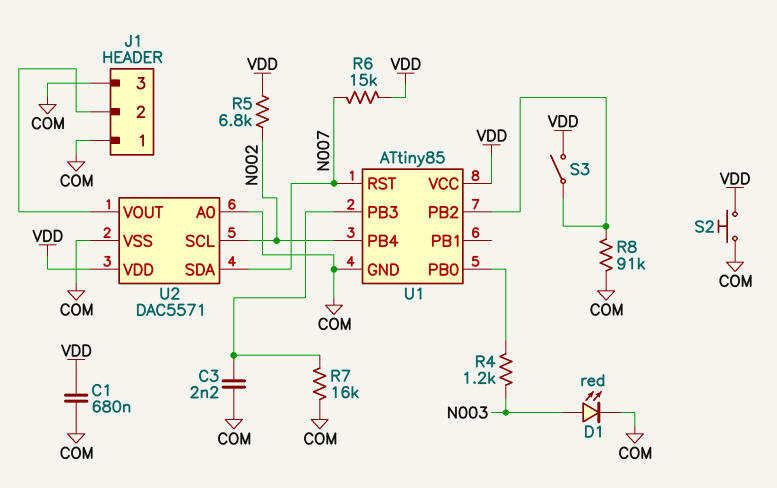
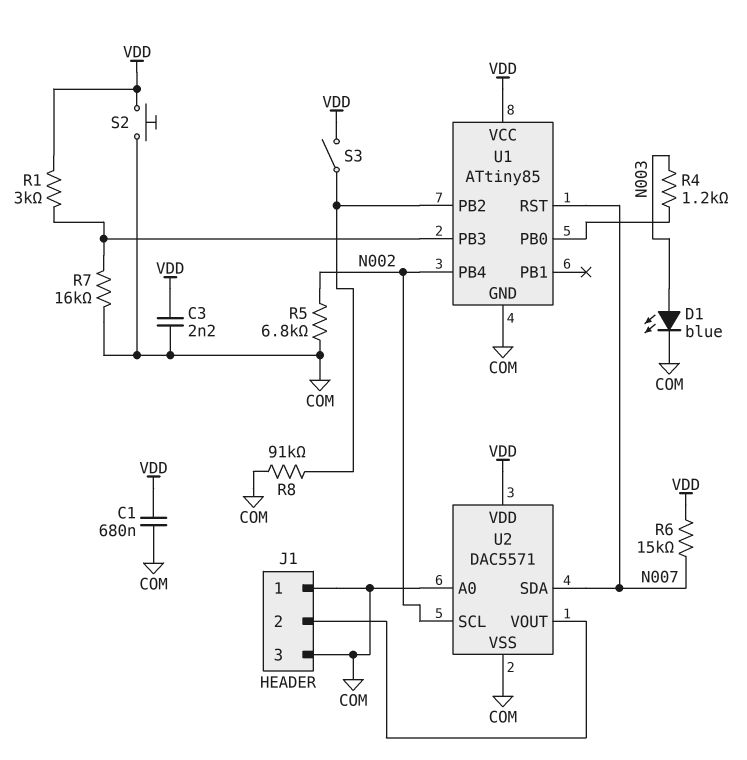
C3: 2.2nF (COM, U1/PB3) -> 2.2nF (COM, VDD)
D1: LED red (A N003, K COM) -> LED blue (A N003, K COM)
R1: none -> 3k (U1/PB3, VDD)
R5: 6.8k (N002, VDD) -> 6.8k (COM, N002)

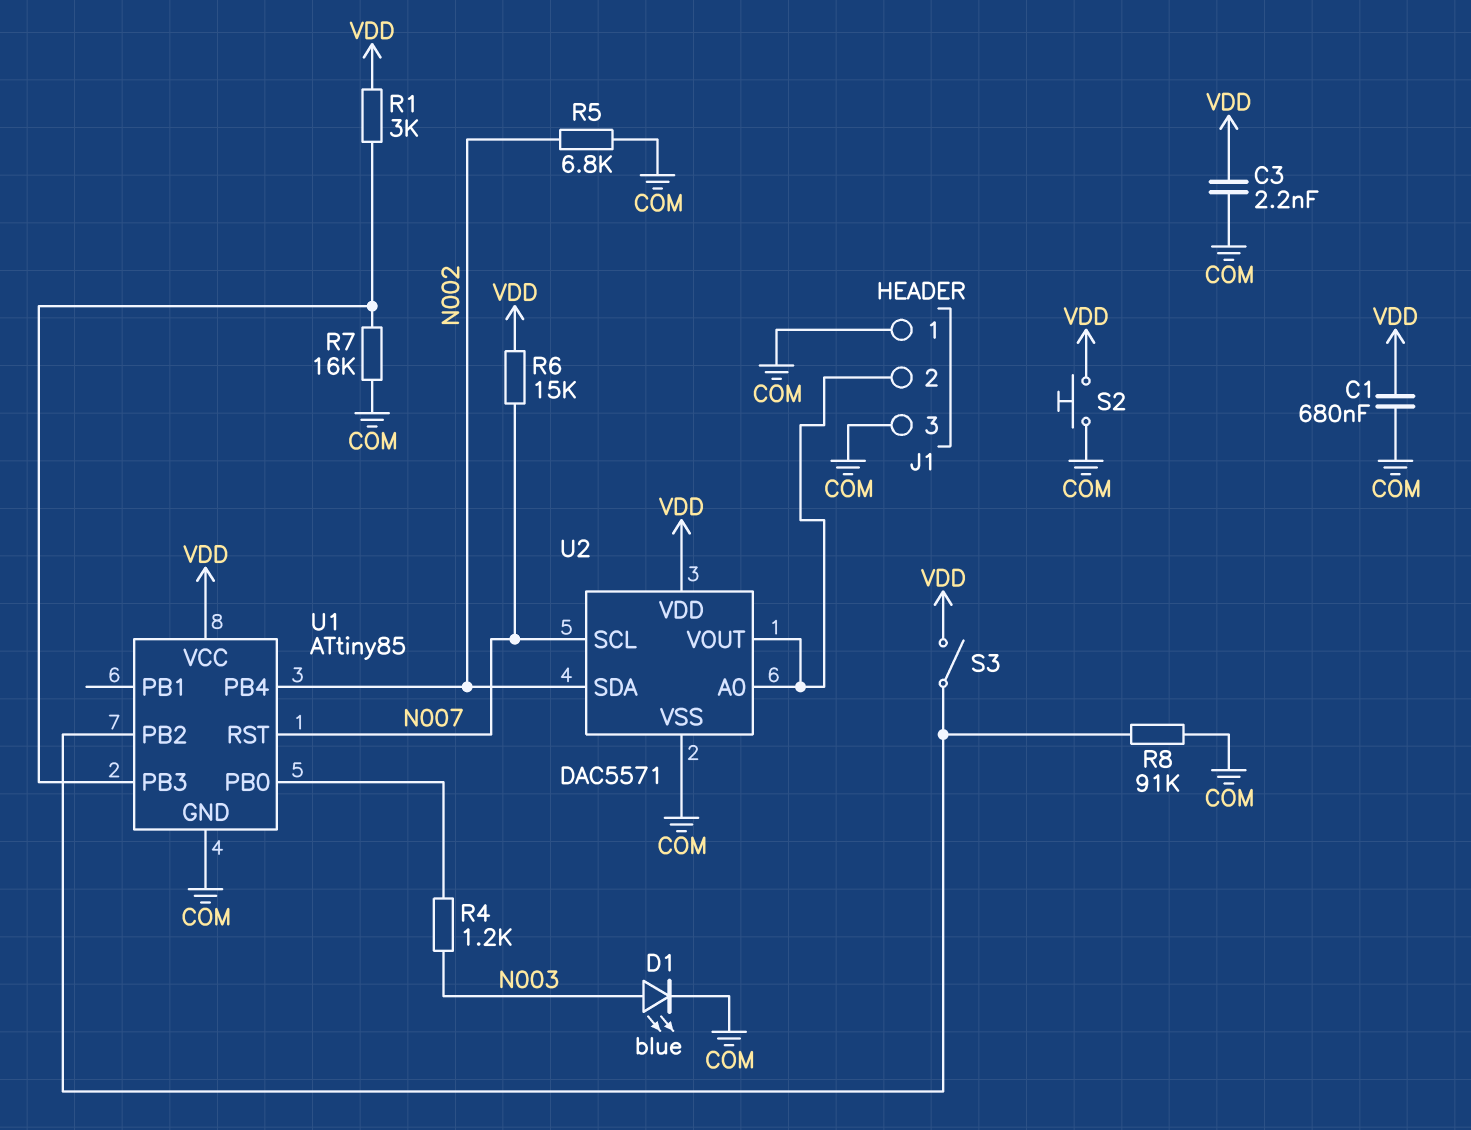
U2 pin A0: COM -> J1/2
U2 pin SCL: N002 -> N007
U2 pin SDA: N007 -> N002

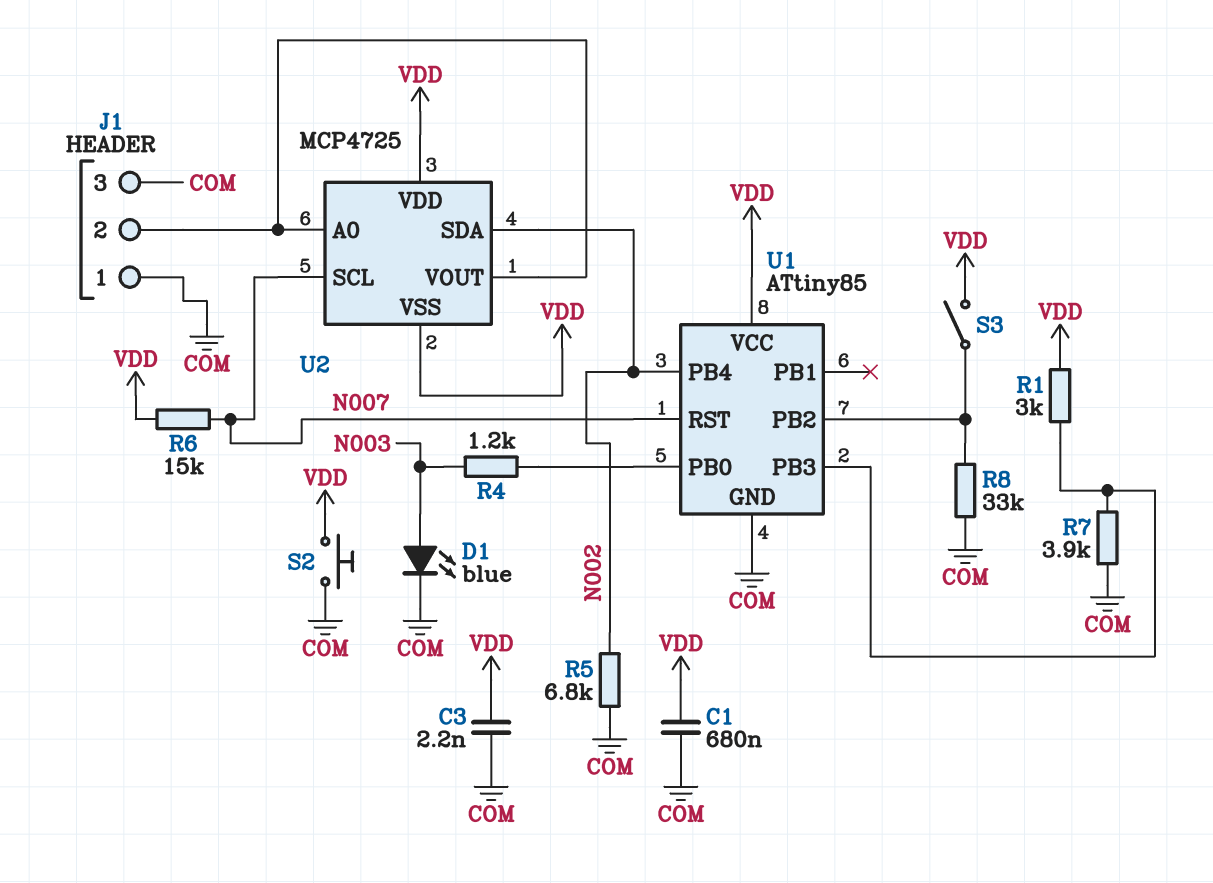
R7: 16k (COM, U1/PB3) -> 3.9k (COM, U1/PB3)
R8: 91k (COM, U1/PB2) -> 33k (COM, U1/PB2)
U2: DAC5571 -> MCP4725
U2 pin VSS: COM -> VDD

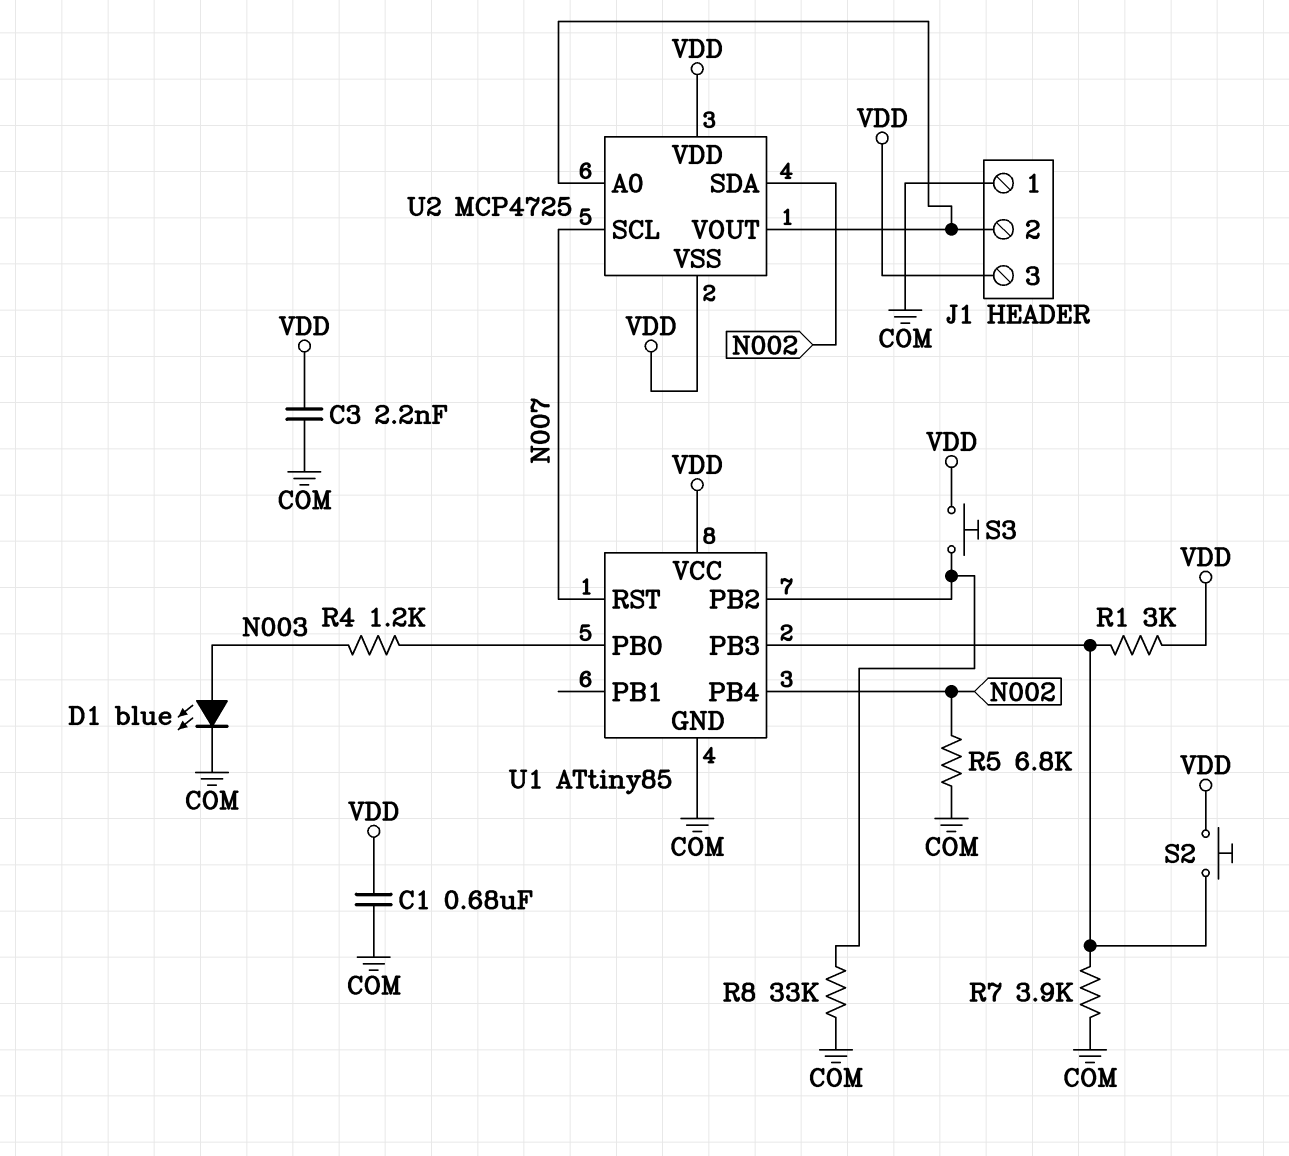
J1 pin 3: COM -> VDD
R6: 15k (N007, VDD) -> none
S2: button (COM, VDD) -> button (U1/PB3, VDD)
S3: switch (U1/PB2, VDD) -> button (U1/PB2, VDD)

